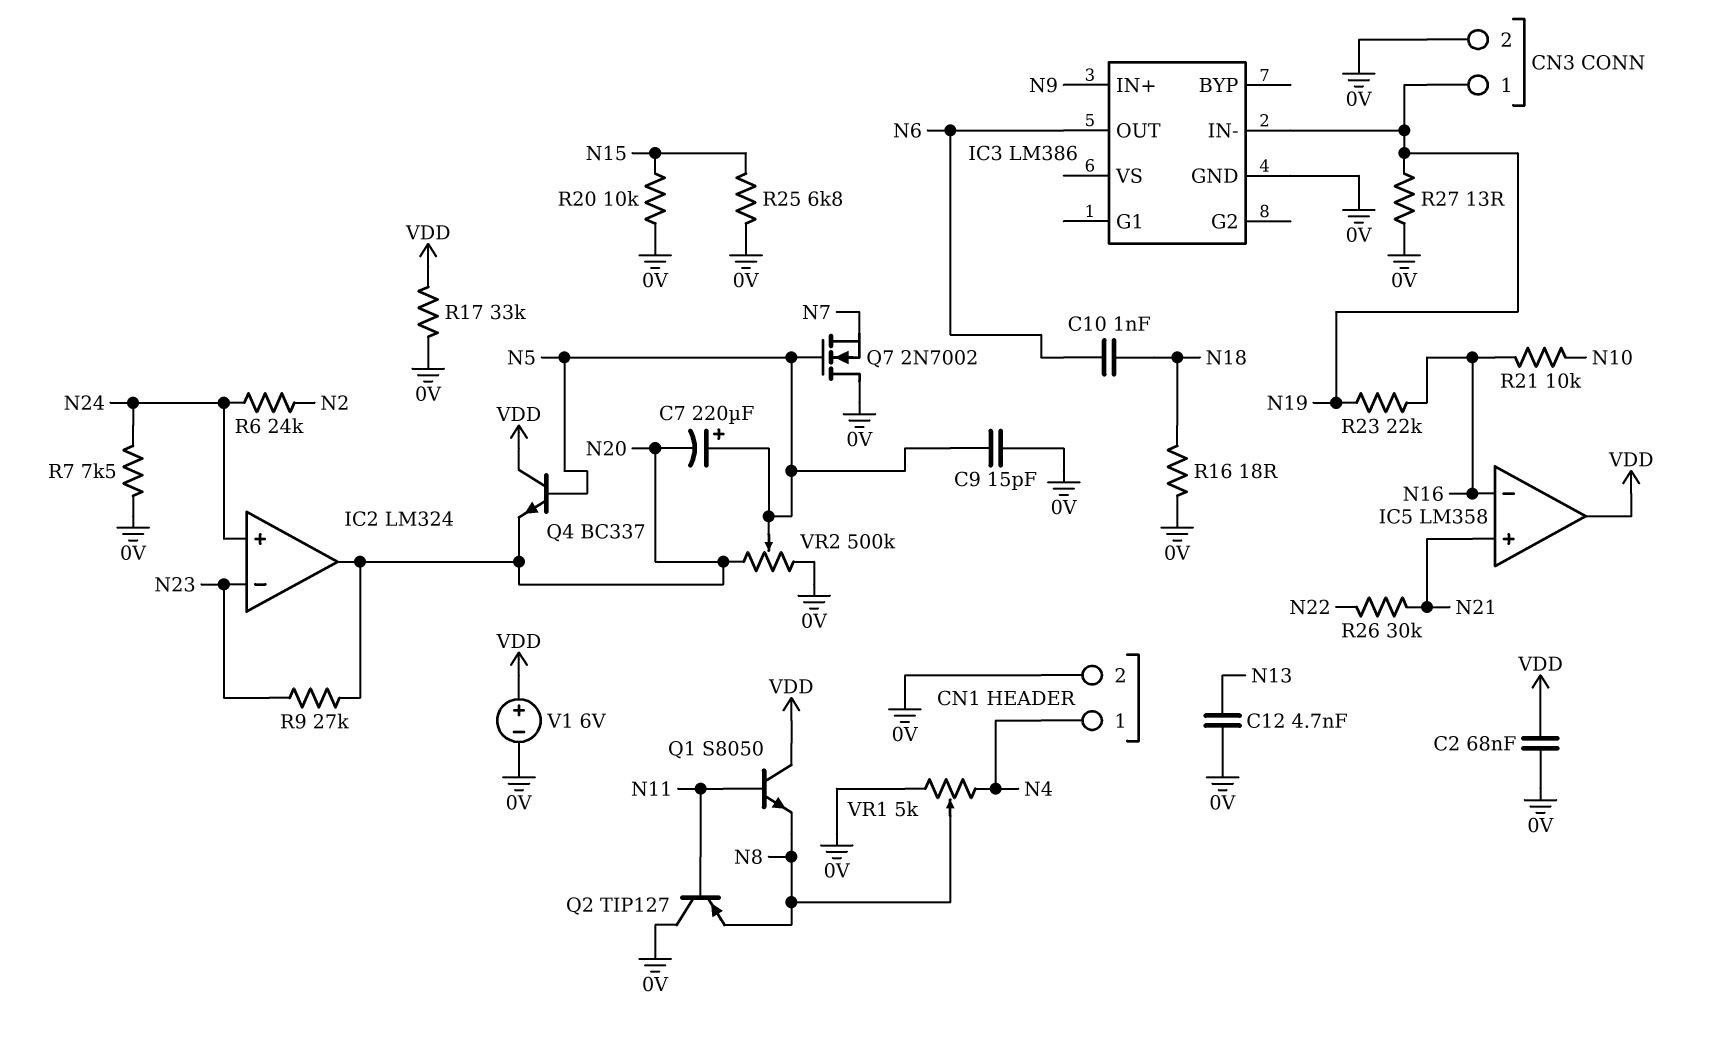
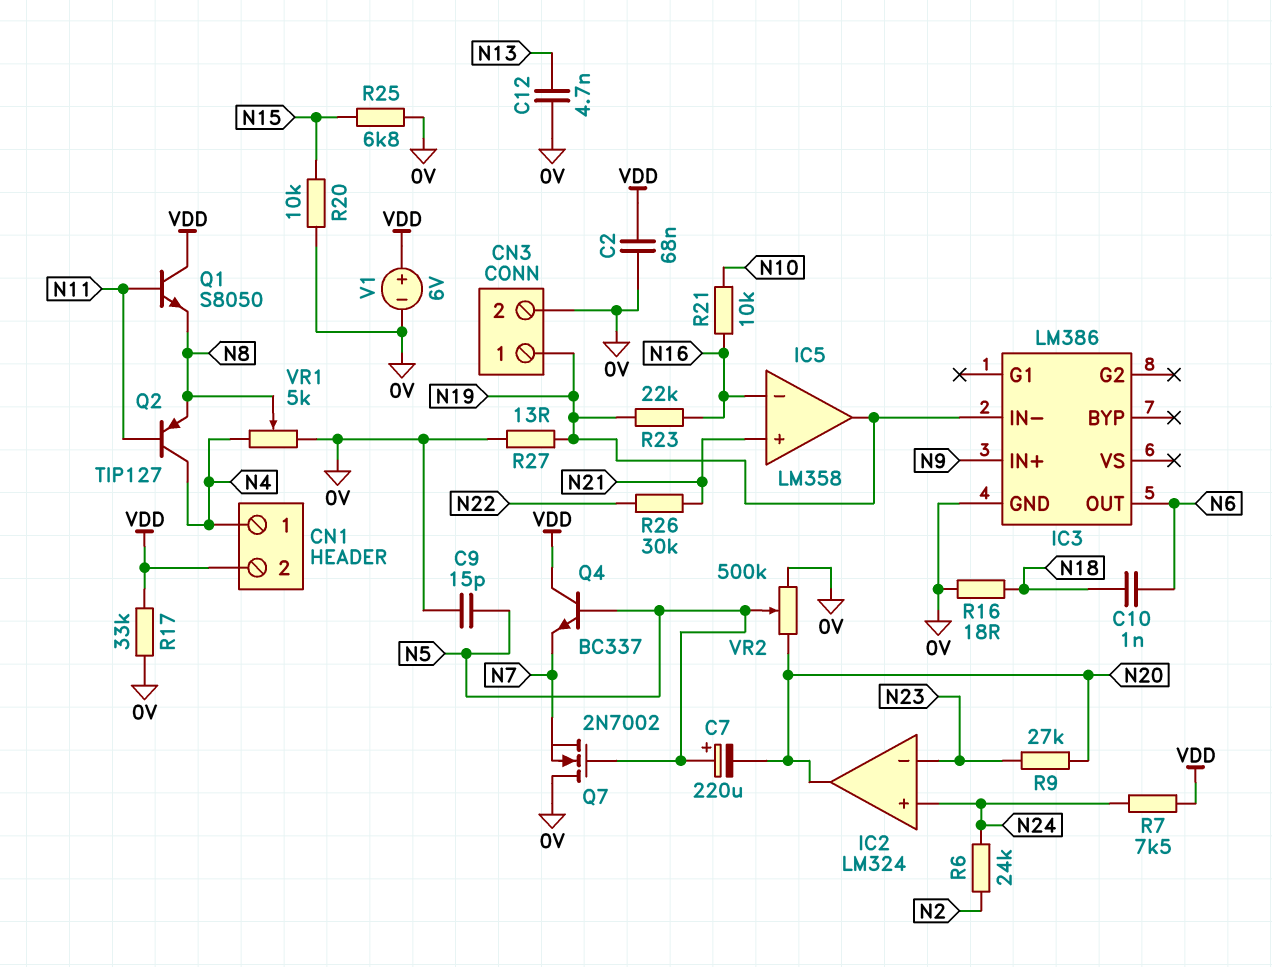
CN1 pin 2: 0V -> VDD
IC5 pin out: VDD -> N19
Q2: PNP TIP127 (B N11, C 0V, E N8) -> PNP TIP127 (B N11, C N4, E N8)
Q4: NPN BC337 (B N5, C VDD, E N20) -> NPN BC337 (B N5, C VDD, E N7)
R7: 7.5k (0V, N24) -> 7.5k (N24, VDD)

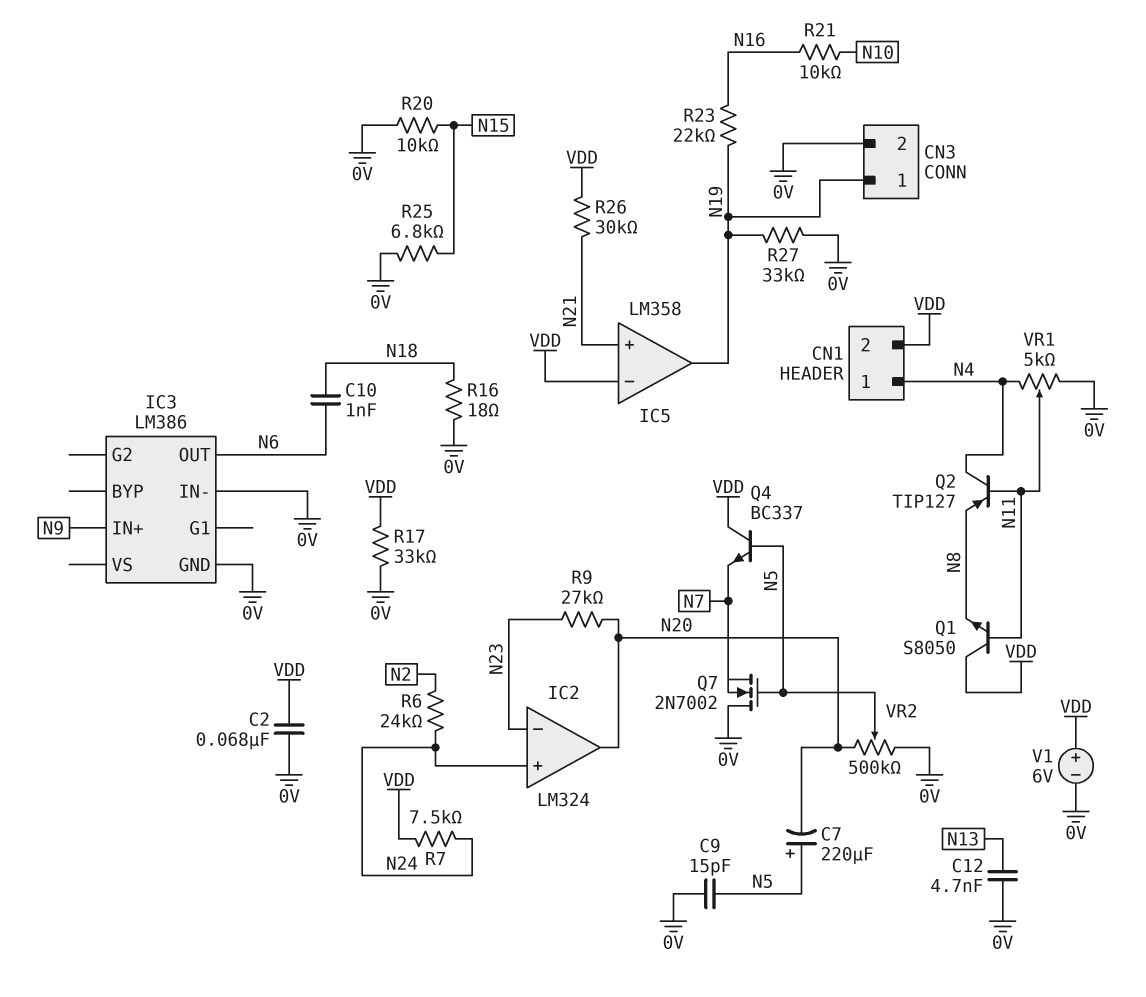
IC3 pin IN-: N19 -> 0V
IC5 pin in-: N16 -> VDD
R26: 30k (N21, N22) -> 30k (N21, VDD)
R27: 13 (0V, N19) -> 33k (0V, N19)
VR1: 5k (0V, N4, wiper N8) -> 5k (0V, N4, wiper N11)

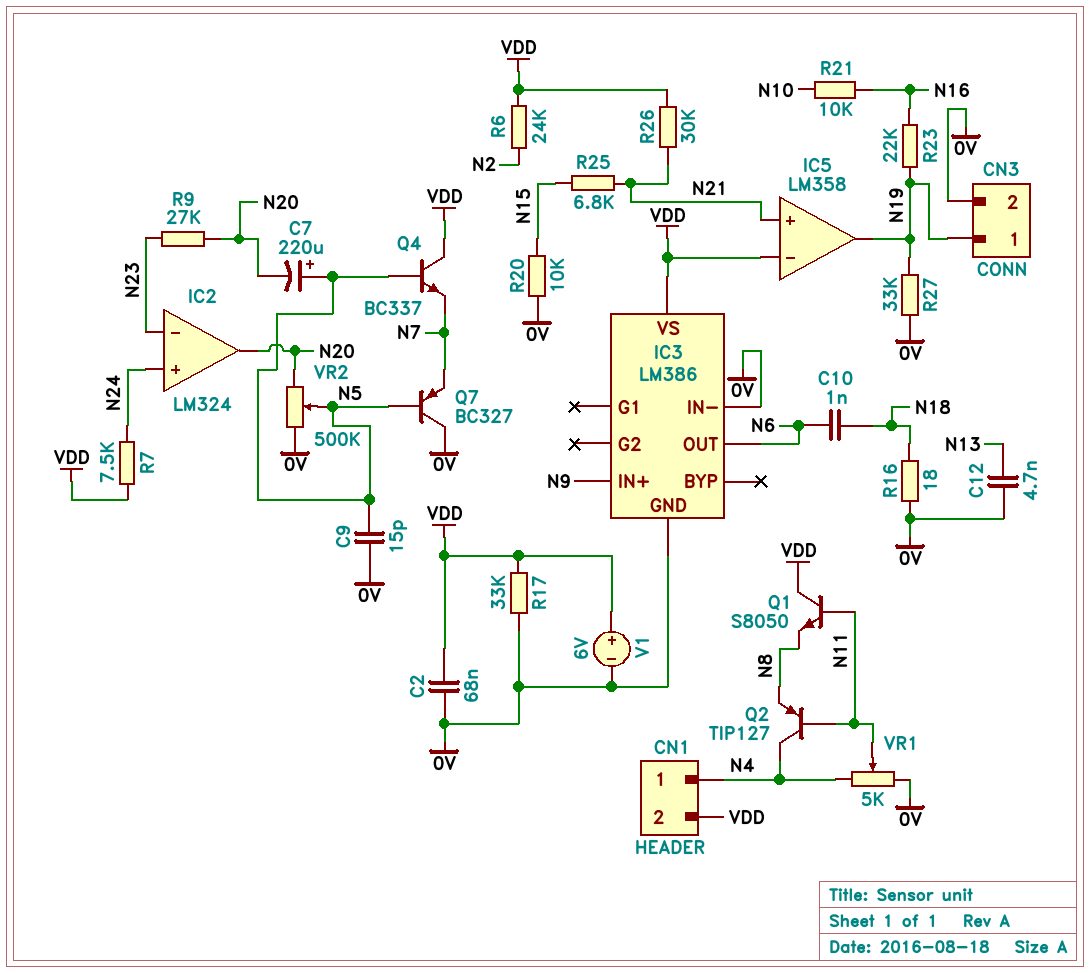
IC3 pin VS: none -> VDD
Q7: NMOS 2N7002 (G N5, D 0V, S N7) -> PNP BC327 (B N5, C 0V, E N7)
R6: 24k (N2, N24) -> 24k (N2, VDD)
R25: 6.8k (0V, N15) -> 6.8k (N15, N21)

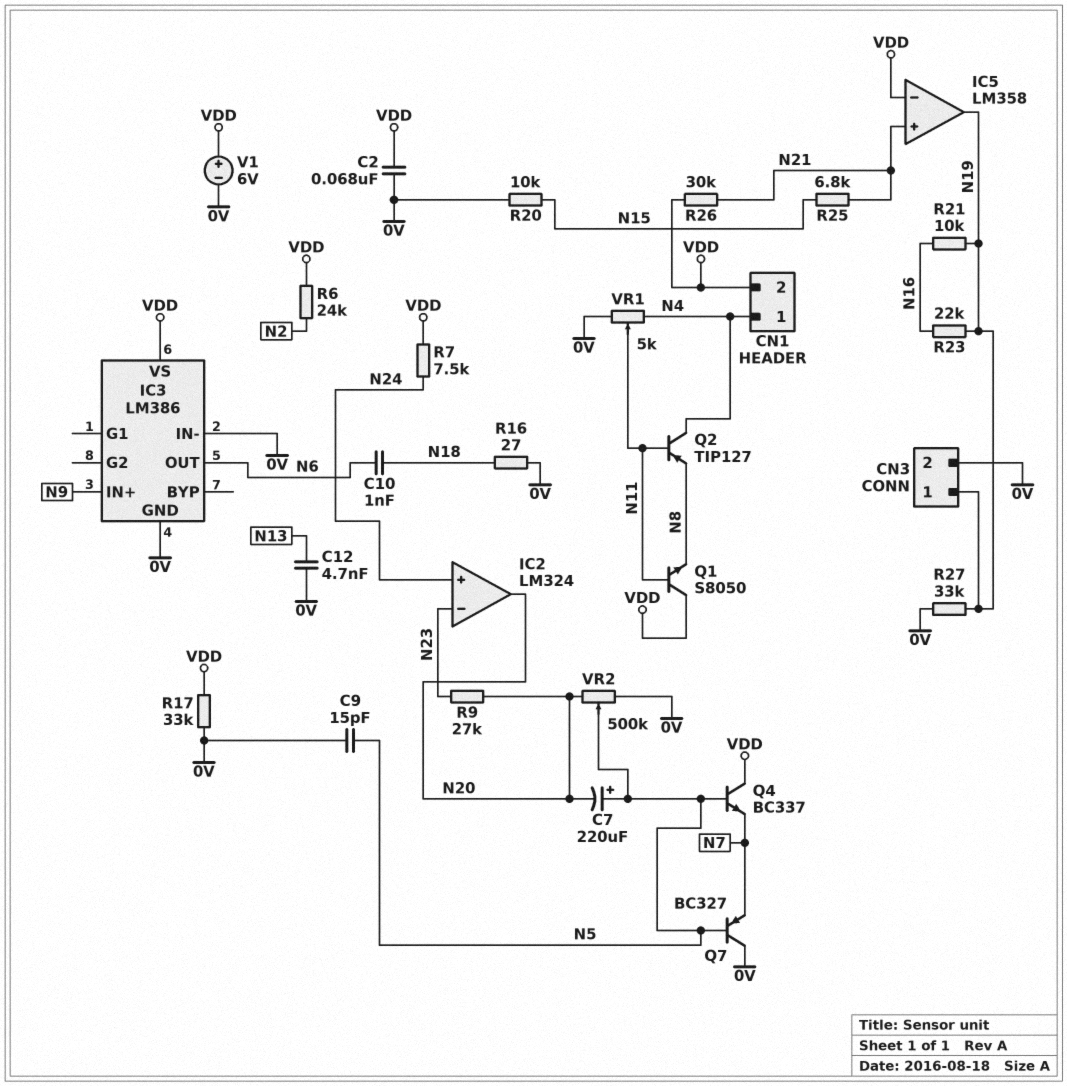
R16: 18 (0V, N18) -> 27 (0V, N18)
R21: 10k (N10, N16) -> 10k (N16, N19)

